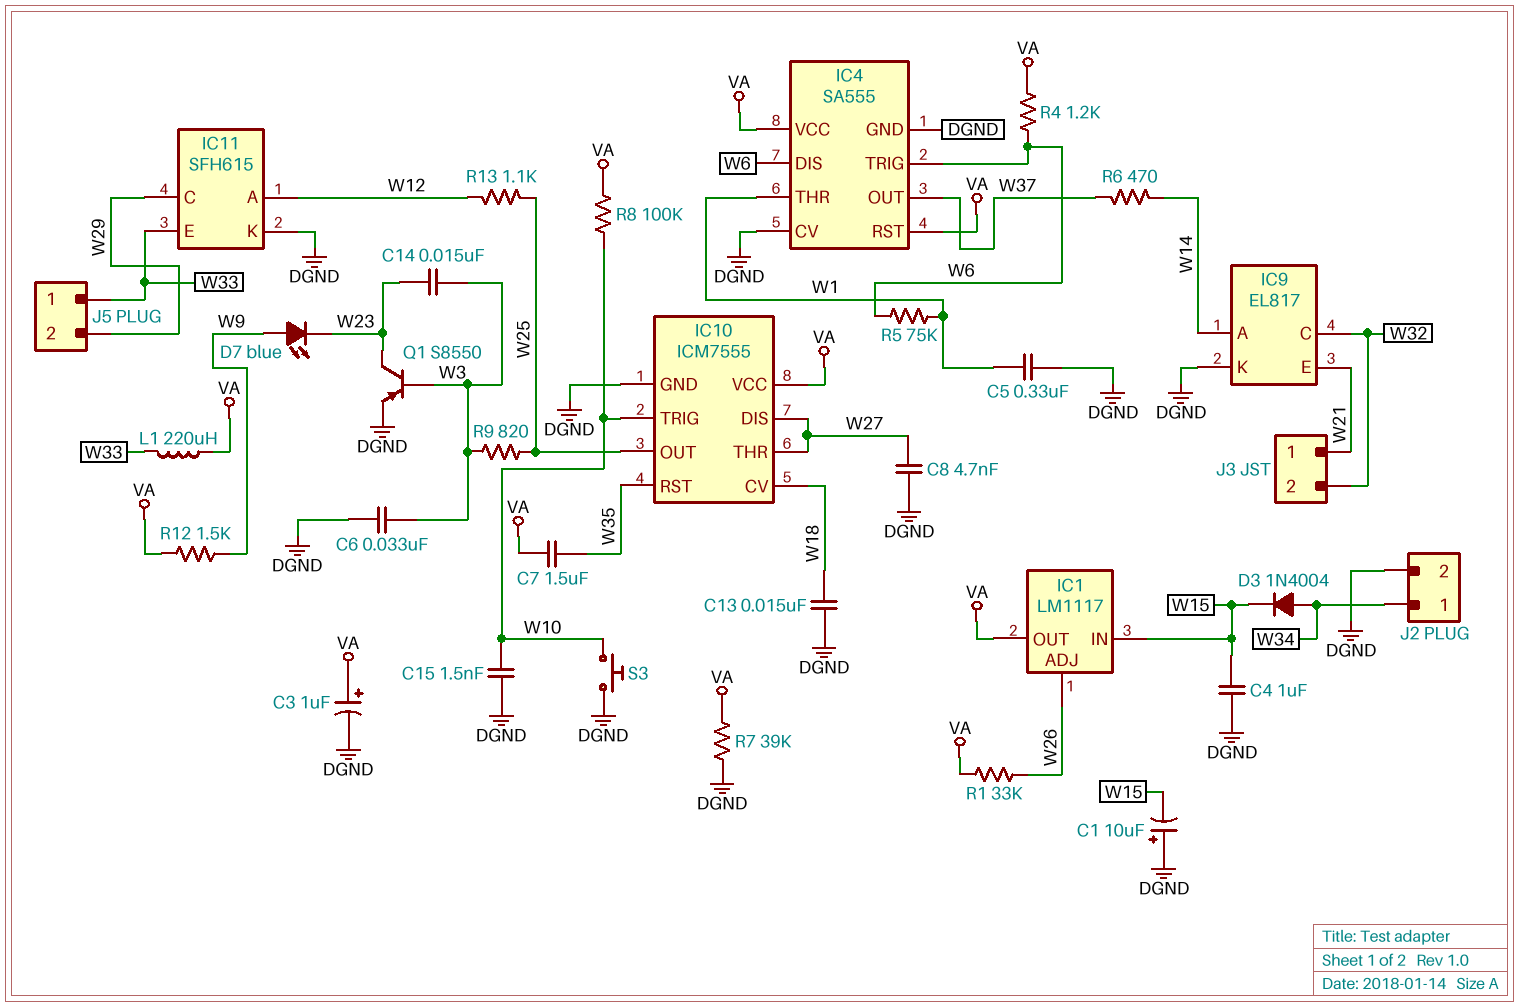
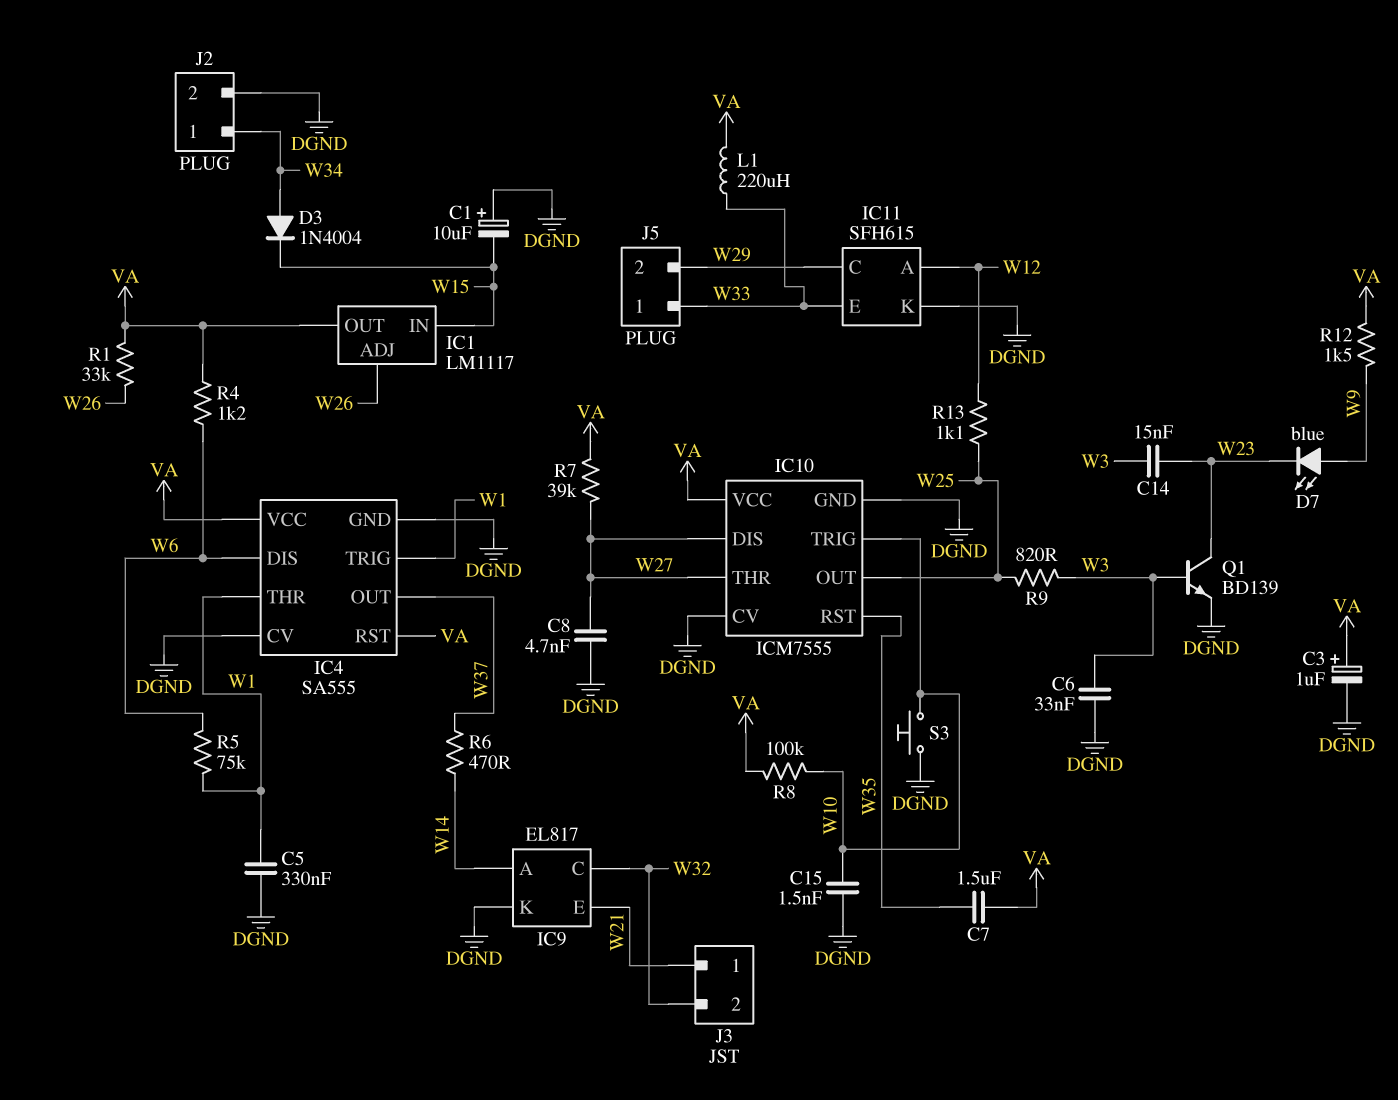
C4: 1uF (DGND, W15) -> none
C13: 15nF (DGND, W18) -> none
IC4 pin TRIG: W6 -> W1
IC10 pin CV: W18 -> DGND
Q1: PNP S8550 (B W3, C W23, E DGND) -> NPN BD139 (B W3, C W23, E DGND)
R7: 39k (DGND, VA) -> 39k (VA, W27)

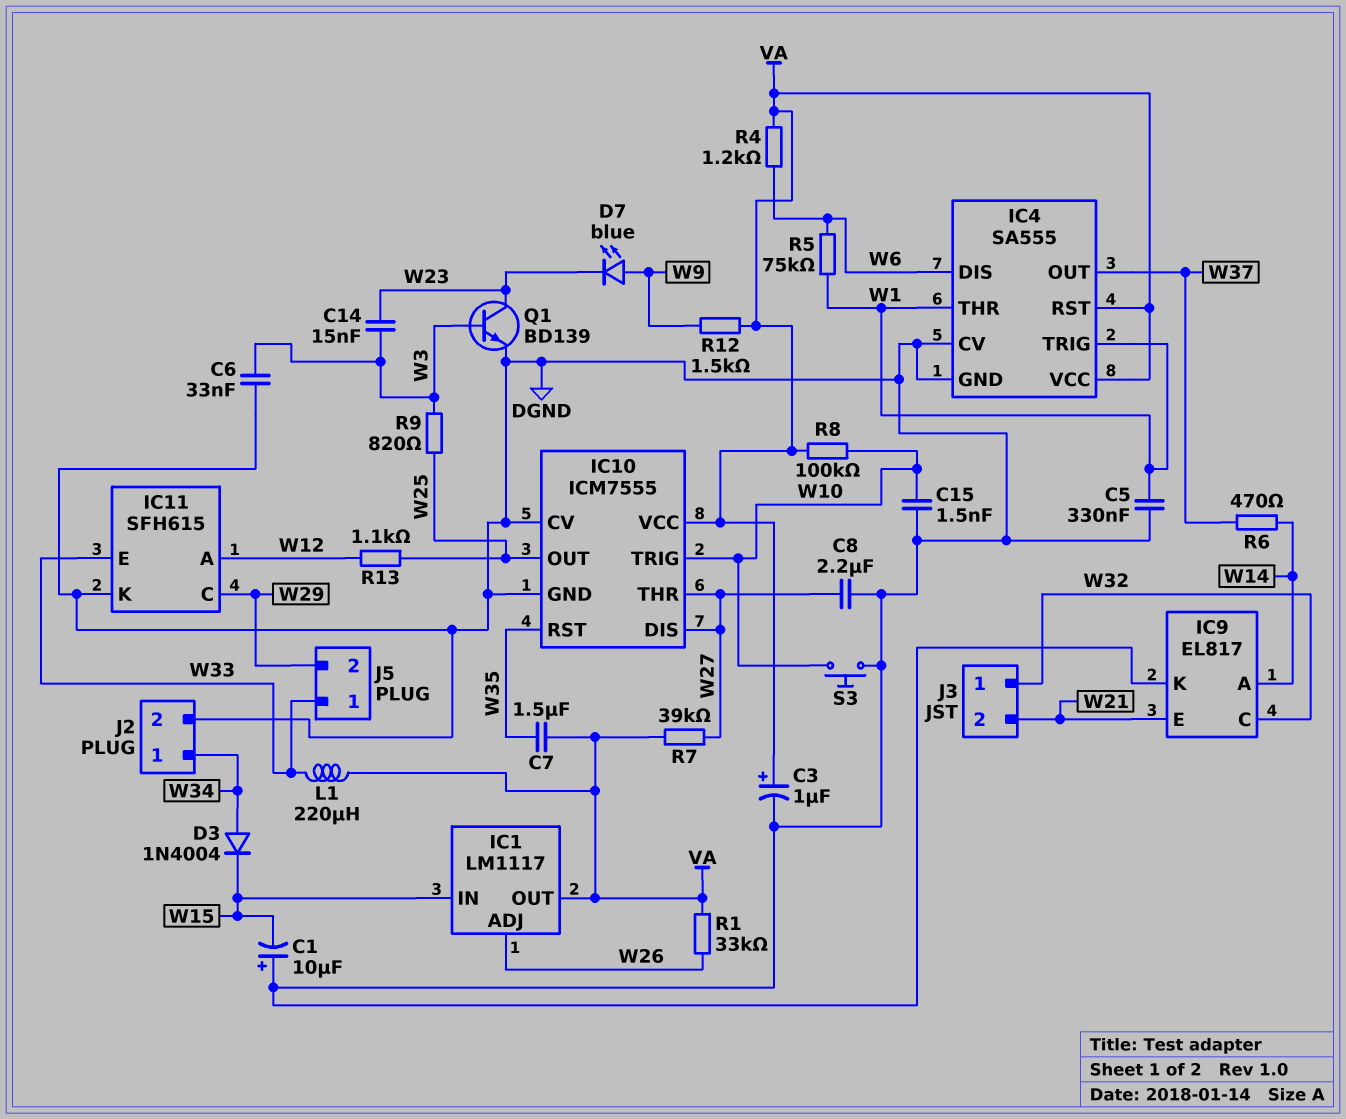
C8: 4.7nF (DGND, W27) -> 2.2uF (DGND, W27)
J3 pin 1: W21 -> W32
J3 pin 2: W32 -> W21

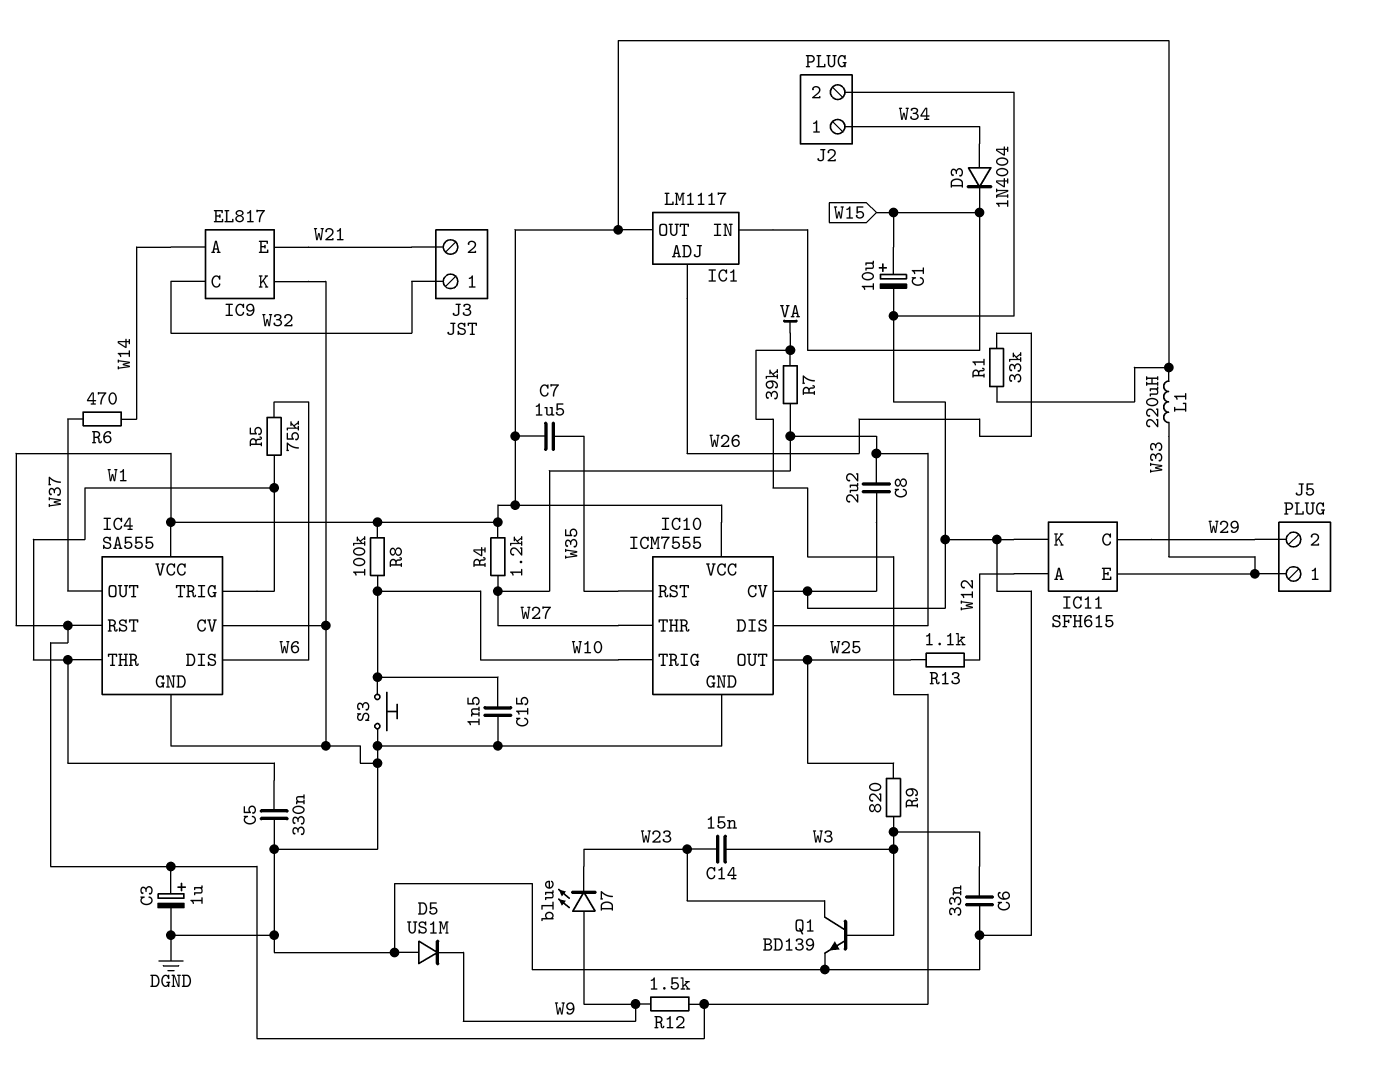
C1: 10uF (plus DGND, minus W15) -> 10uF (plus W15, minus DGND)
D5: none -> diode US1M (A DGND, K W9)
R4: 1.2k (VA, W6) -> 1.2k (VA, W27)

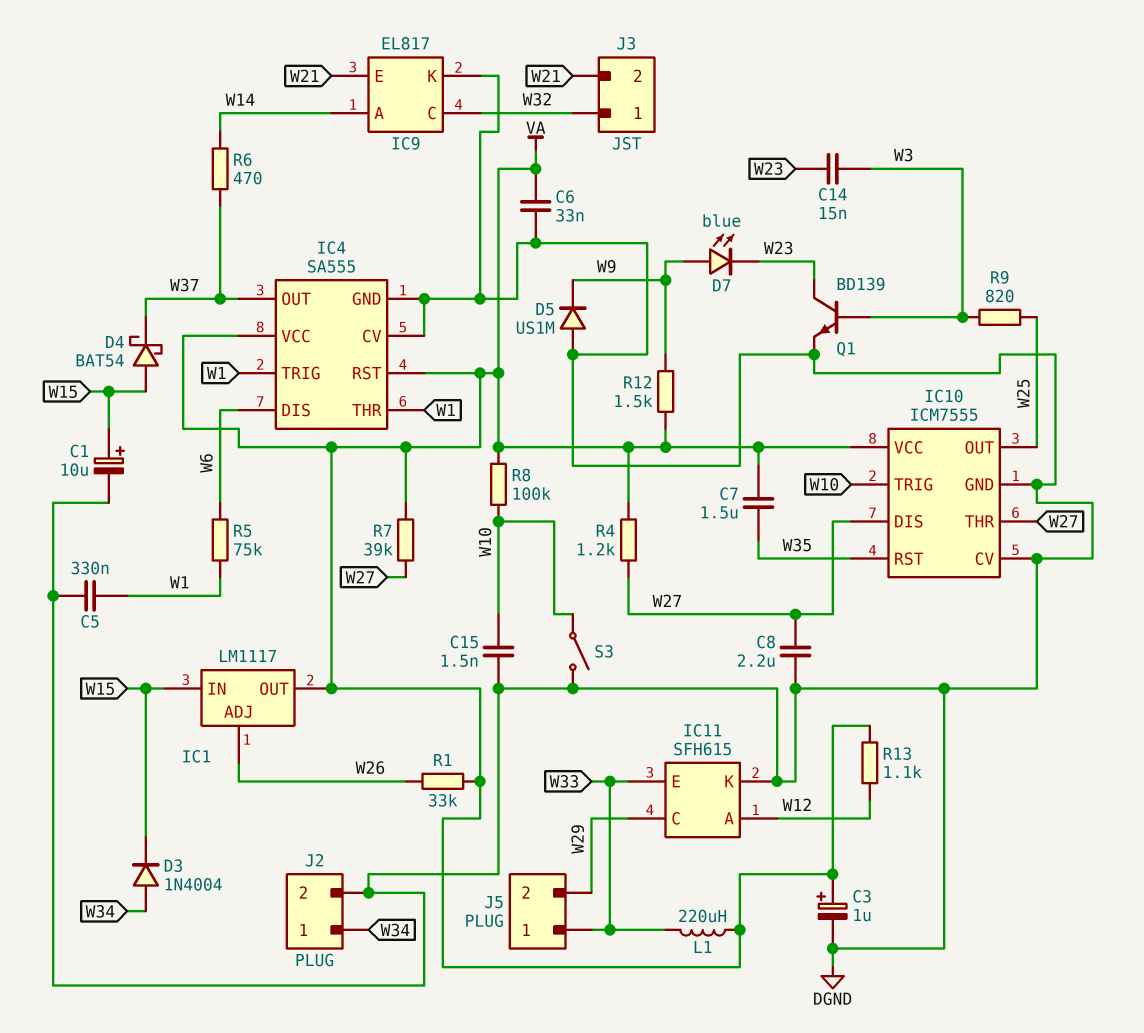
C6: 33nF (DGND, W3) -> 33nF (DGND, VA)
D4: none -> schottky BAT54 (A W15, K W37)
R13: 1.1k (W12, W25) -> 1.1k (VA, W12)
S3: button (DGND, W10) -> switch (DGND, W10)

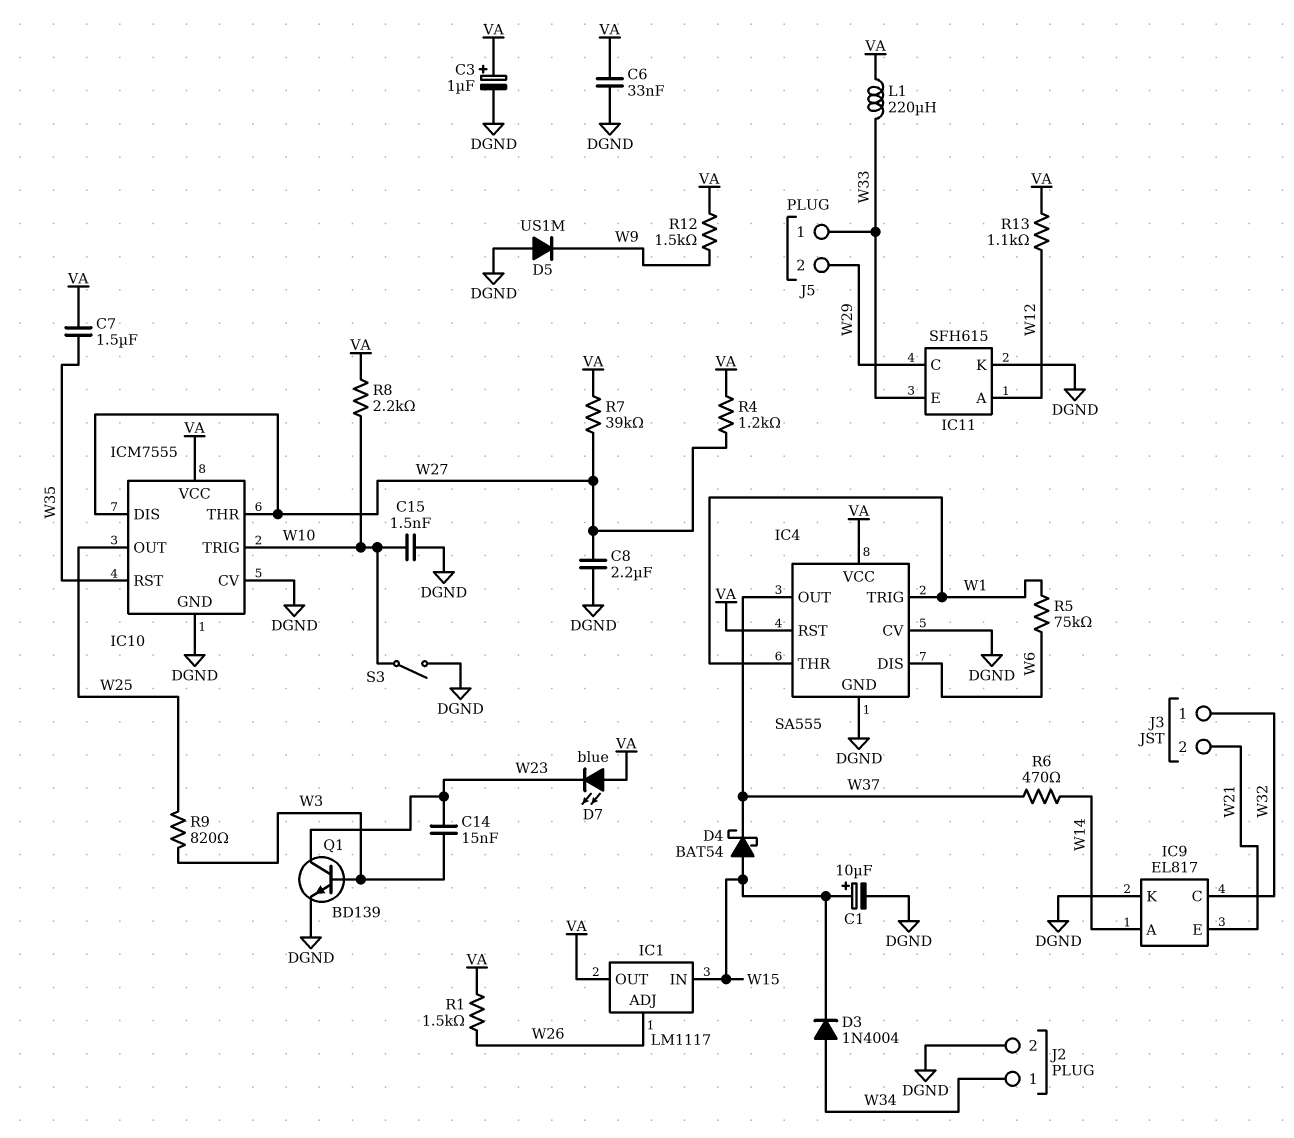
C5: 330nF (DGND, W1) -> none
D7: LED blue (A W9, K W23) -> LED blue (A VA, K W23)
R1: 33k (VA, W26) -> 1.5k (VA, W26)
R8: 100k (VA, W10) -> 2.2k (VA, W10)

